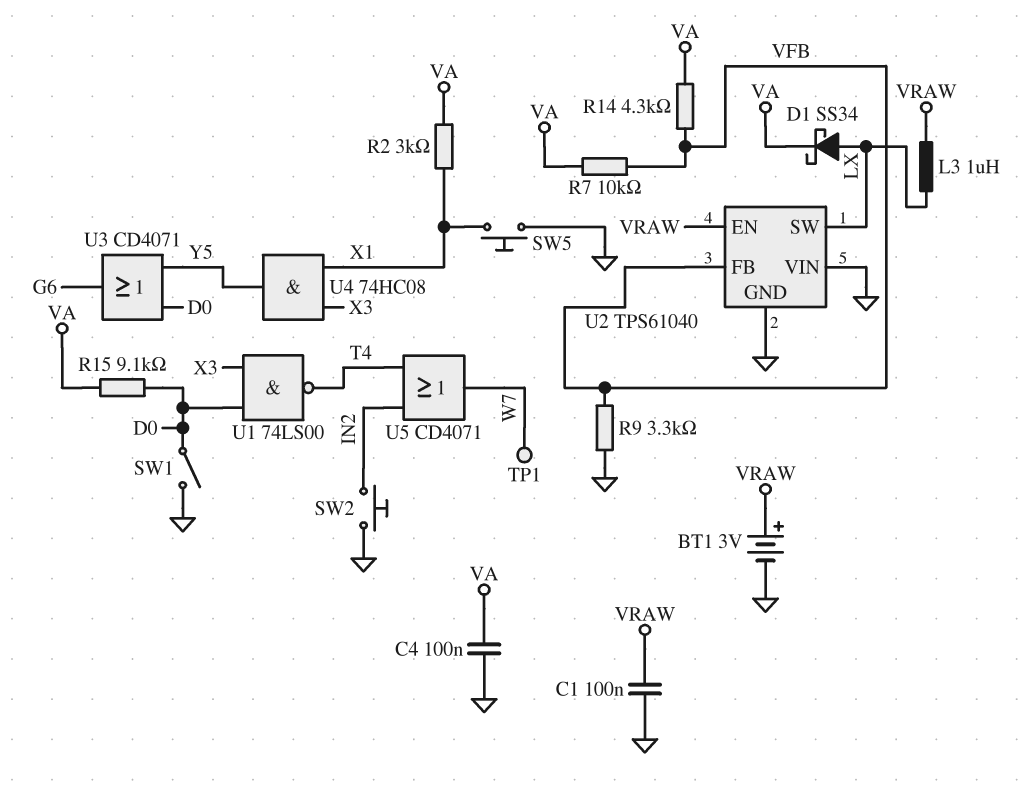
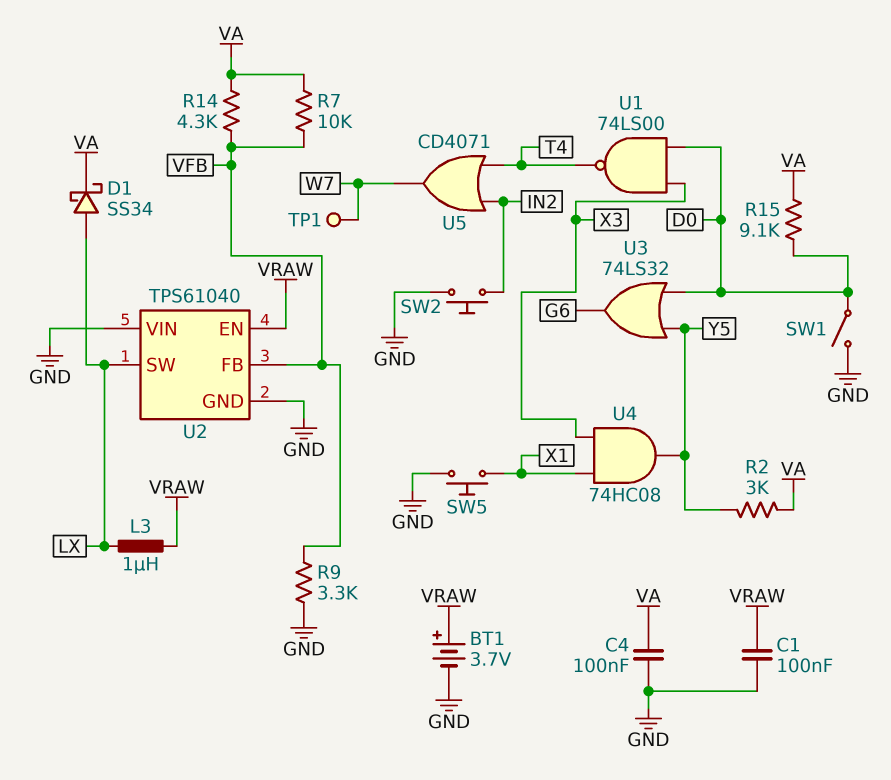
BT1: 3V (plus VRAW, minus GND) -> 3.7V (plus VRAW, minus GND)
R2: 3k (VA, X1) -> 3k (VA, Y5)
U3: OR CD4071 (in D0, in Y5, out G6) -> OR 74LS32 (in D0, in Y5, out G6)

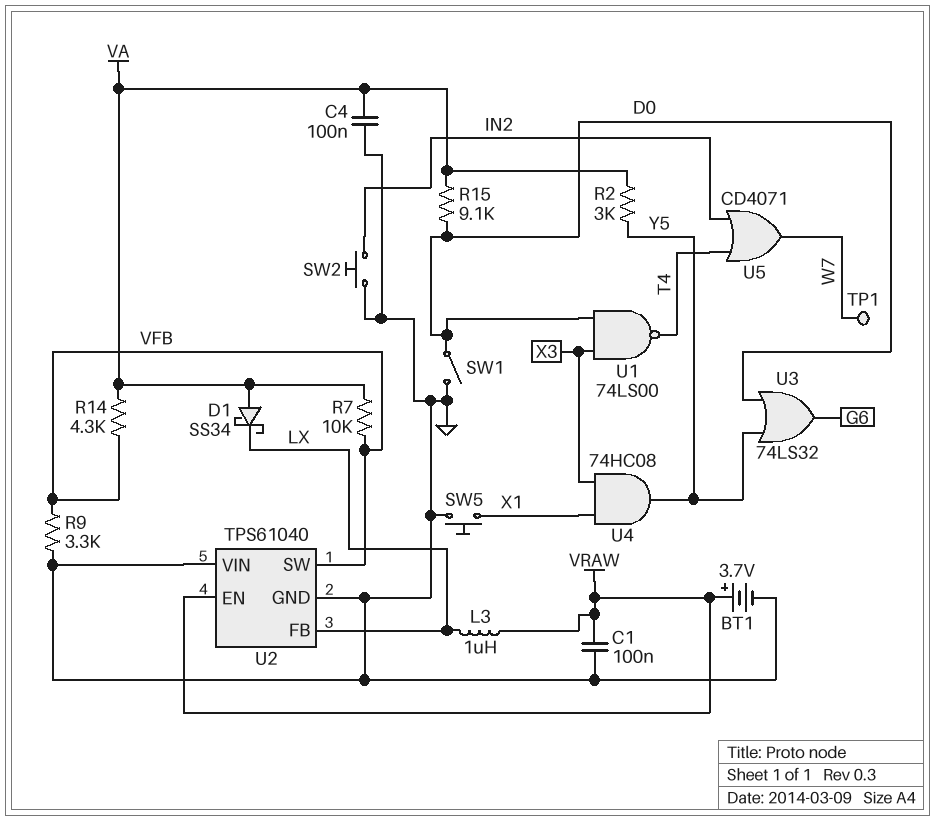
D1: schottky SS34 (A LX, K VA) -> schottky SS34 (A VA, K LX)
U2 pin FB: VFB -> LX
U2 pin SW: LX -> VFB

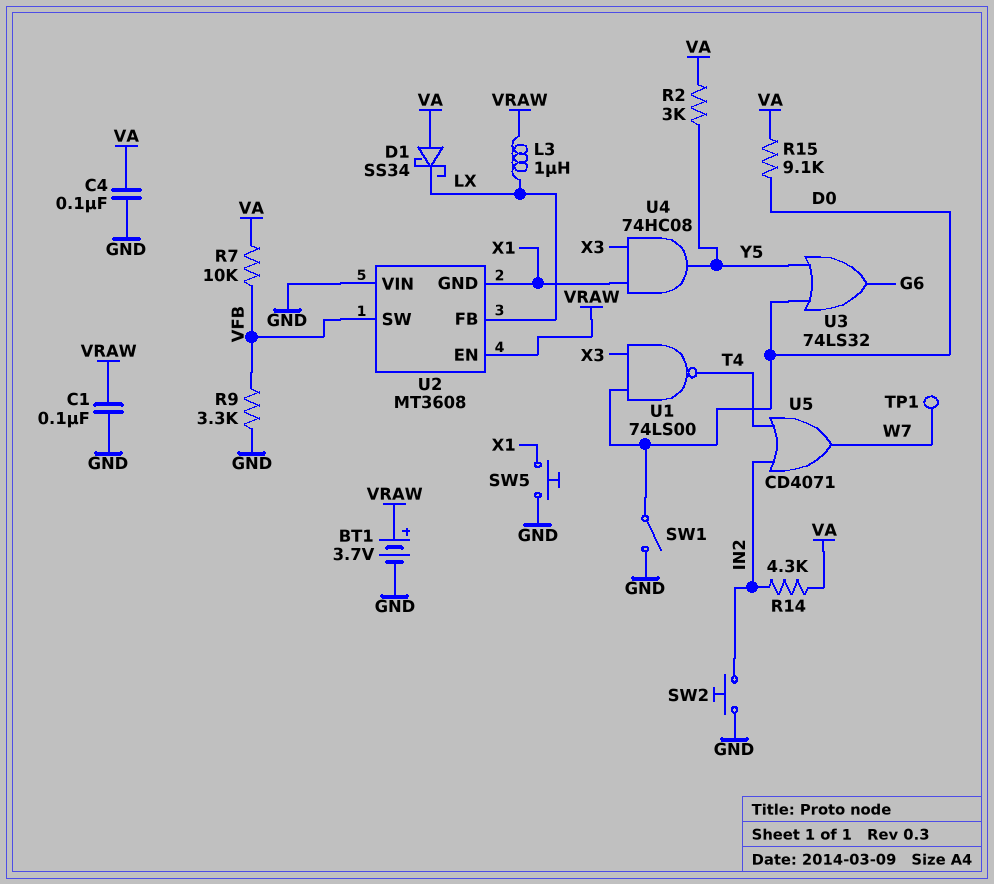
R14: 4.3k (VA, VFB) -> 4.3k (IN2, VA)
U2: TPS61040 -> MT3608
U2 pin GND: GND -> X1

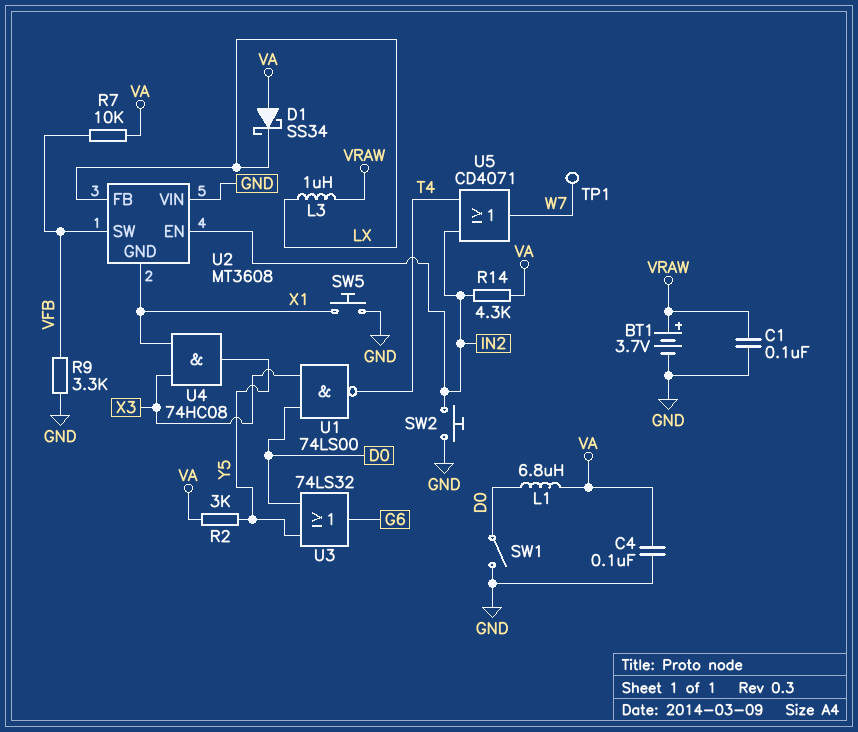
L1: none -> 6.8uH (D0, VA)
R15: 9.1k (D0, VA) -> none
U2 pin EN: VRAW -> IN2

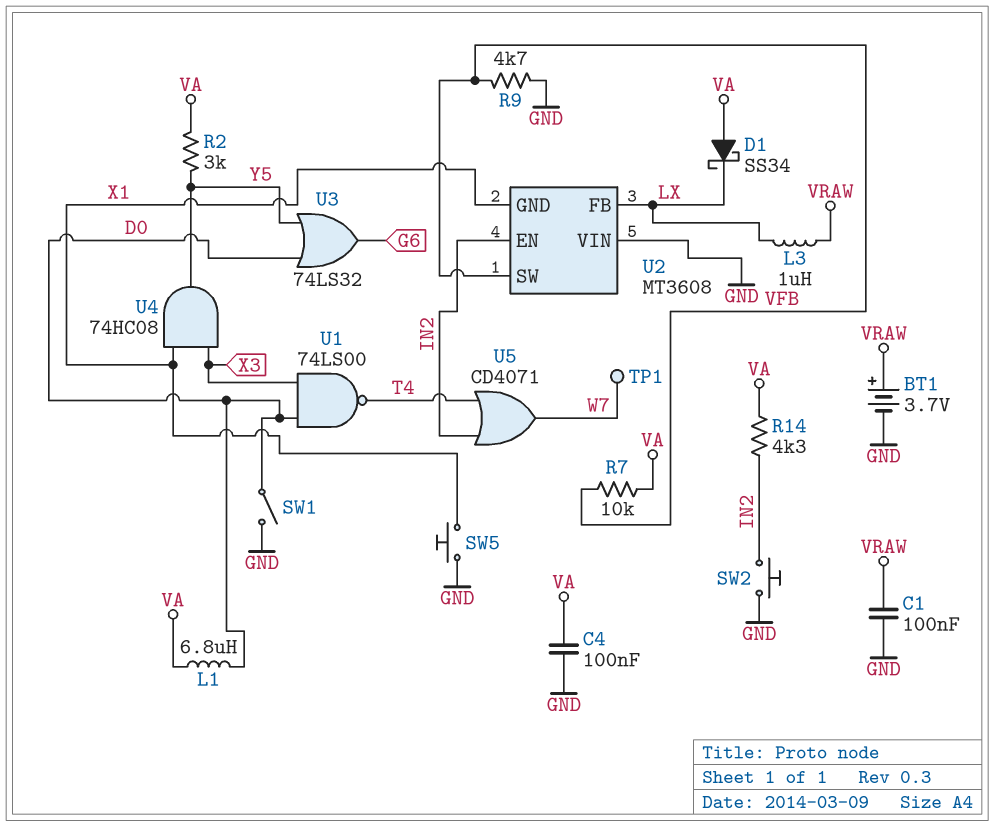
R9: 3.3k (GND, VFB) -> 4.7k (GND, VFB)

